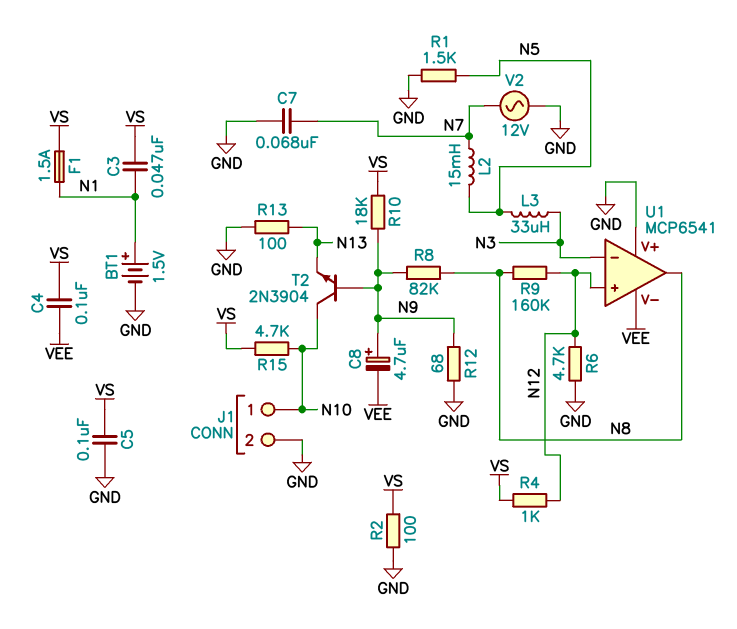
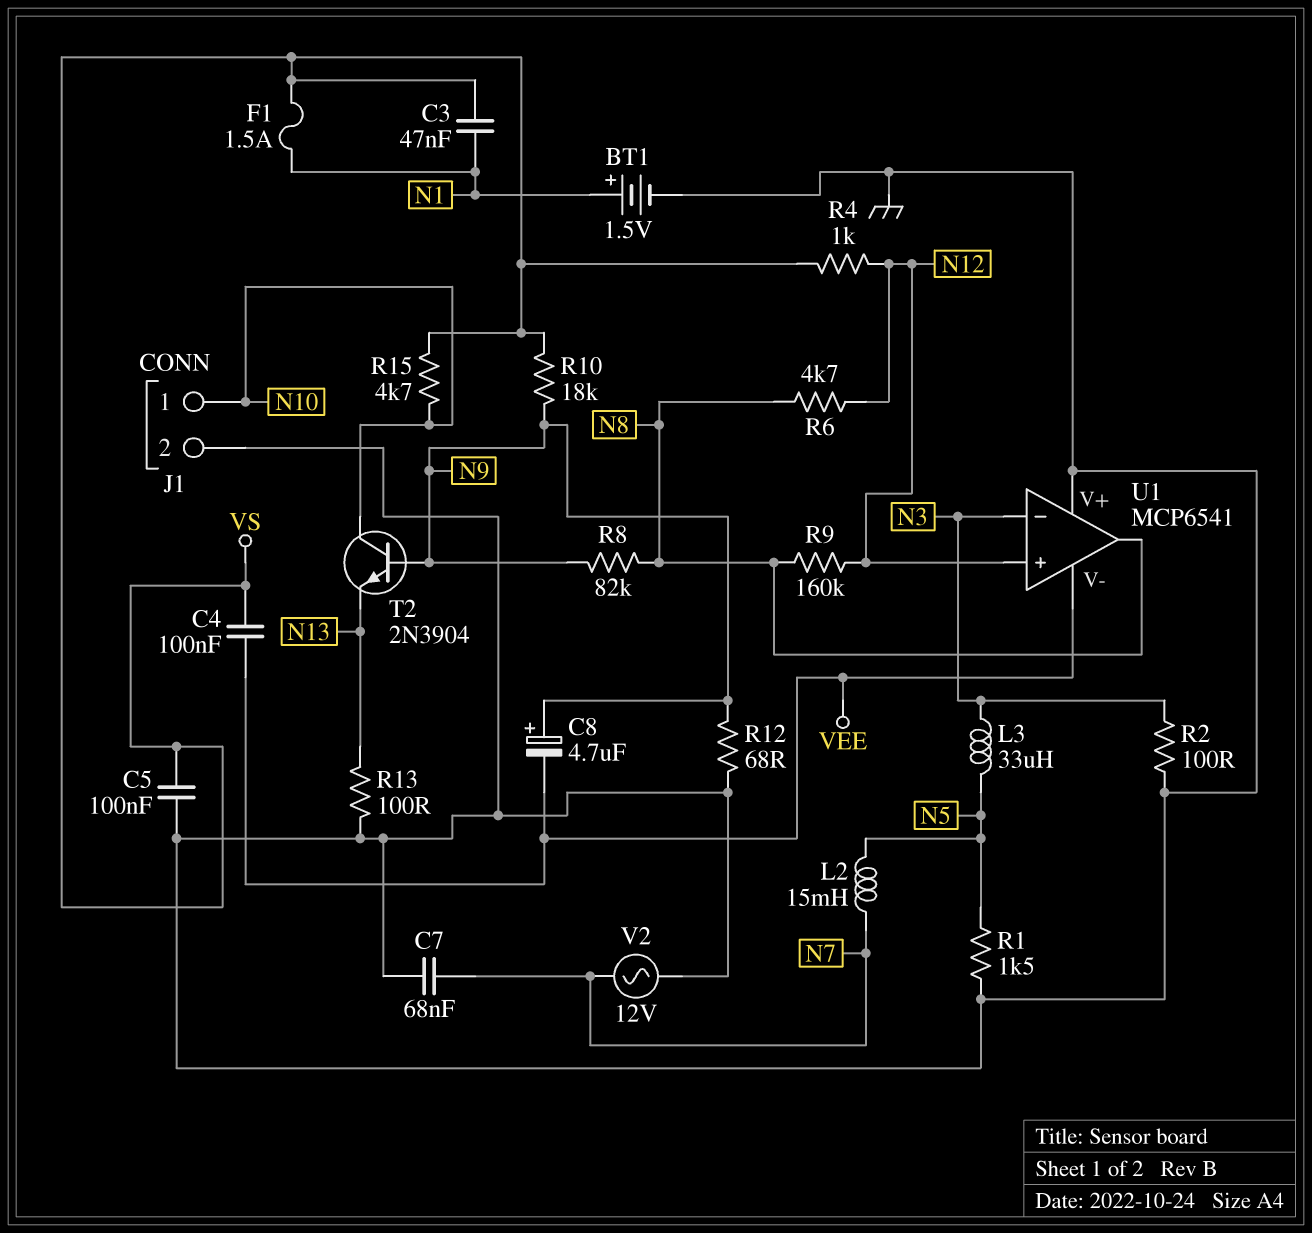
R2: 100 (GND, VS) -> 100 (GND, N3)
R6: 4.7k (GND, N12) -> 4.7k (N8, N12)

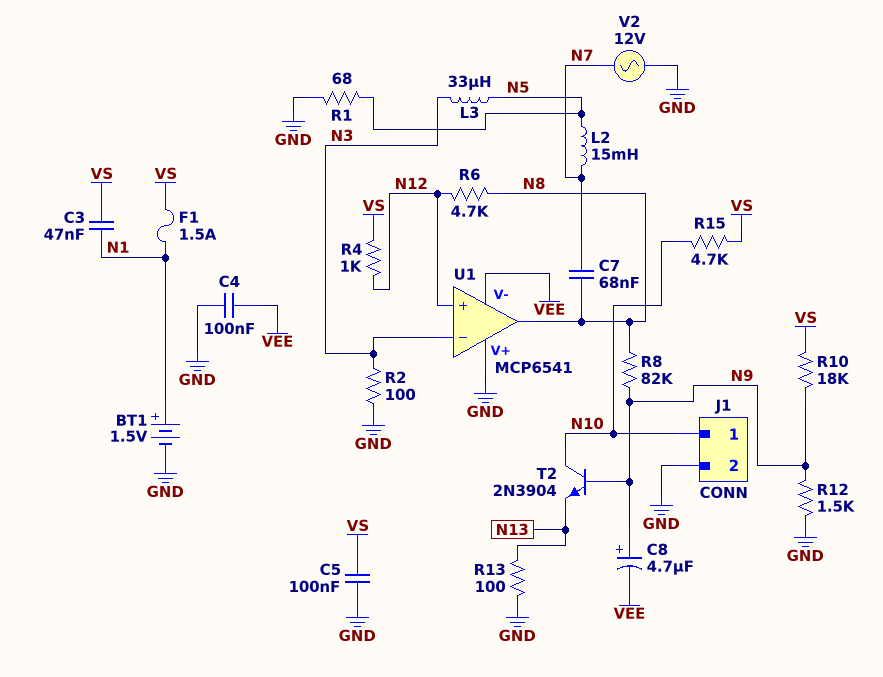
C4: 100nF (VEE, VS) -> 100nF (GND, VEE)
C7: 68nF (GND, N7) -> 68nF (N7, N8)
R1: 1.5k (GND, N5) -> 68 (GND, N5)
R9: 160k (N8, N12) -> none
R12: 68 (GND, N9) -> 1.5k (GND, N9)

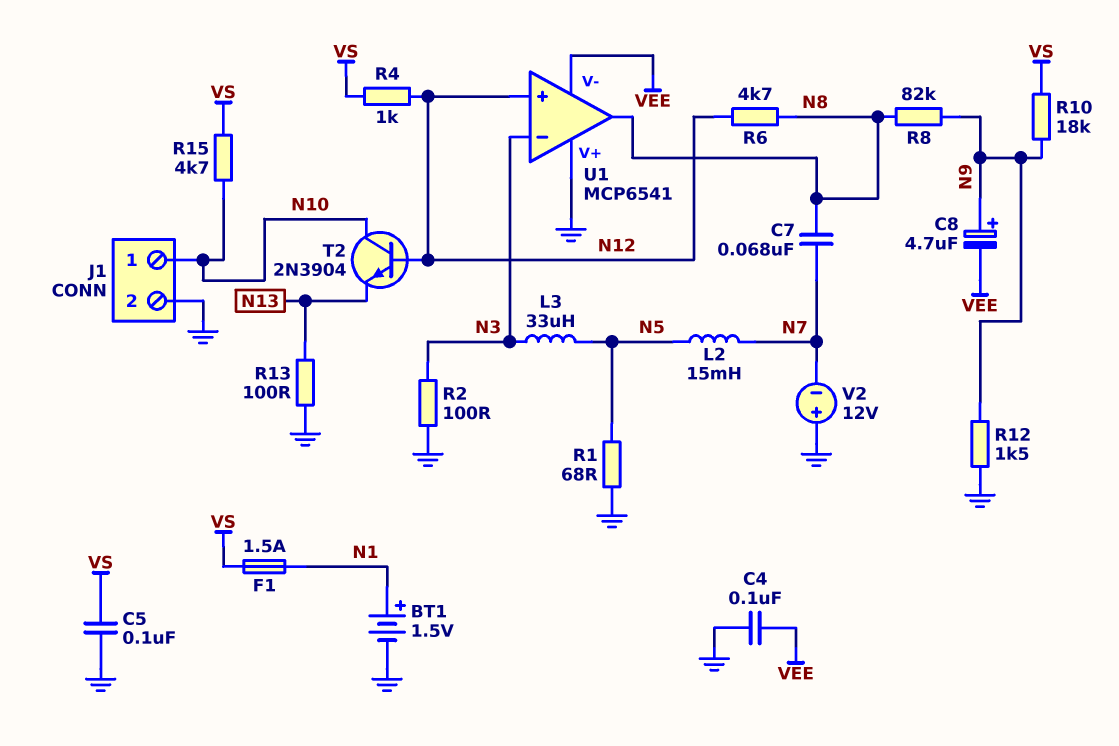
C3: 47nF (N1, VS) -> none
T2: NPN 2N3904 (B N9, C N10, E N13) -> NPN 2N3904 (B N12, C N10, E N13)
V2: AC 12V (GND, N7) -> 12V (plus GND, minus N7)

